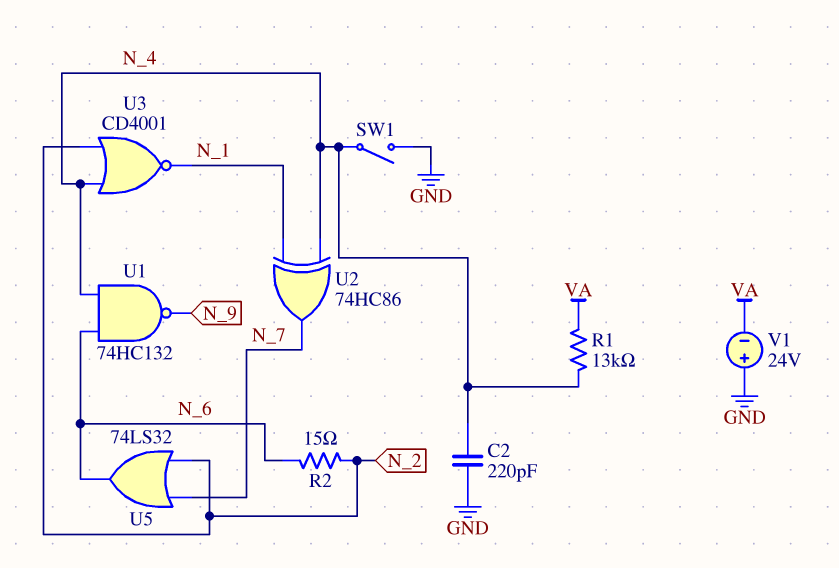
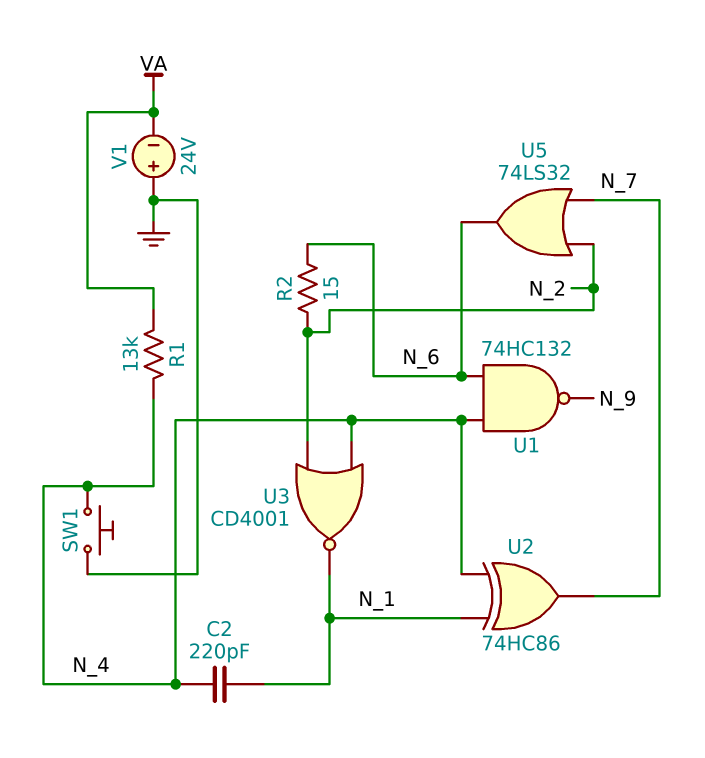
C2: 220pF (GND, N_4) -> 220pF (N_1, N_4)
SW1: switch (GND, N_4) -> button (GND, N_4)

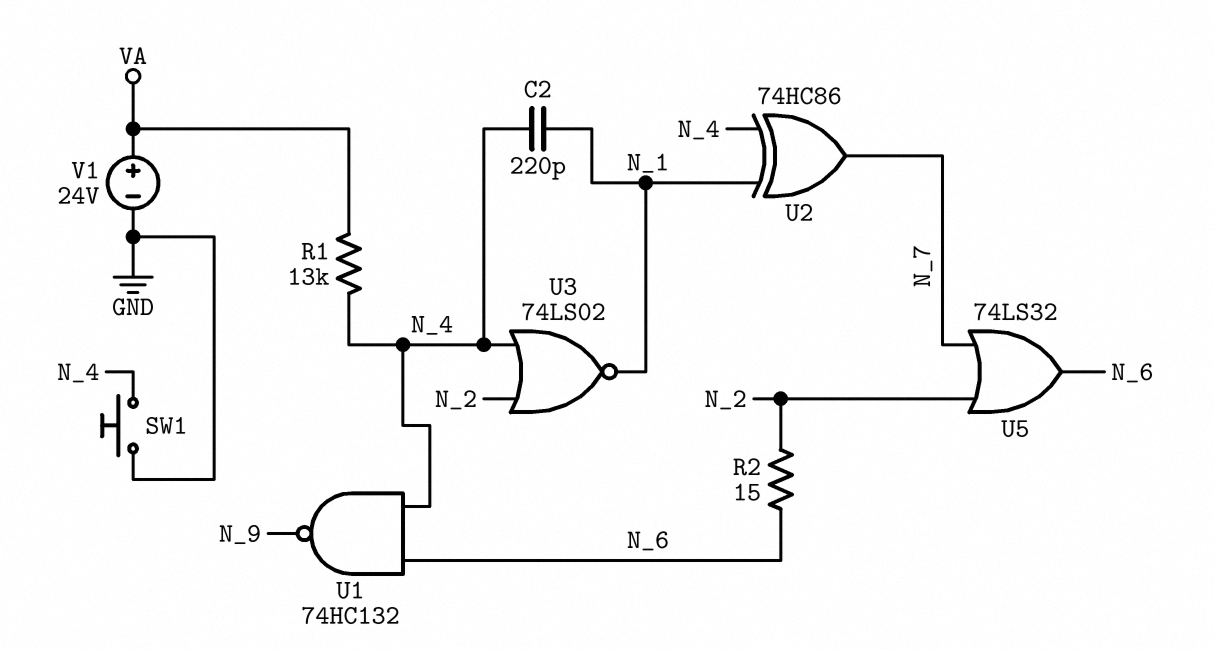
U3: NOR CD4001 (in N_2, in N_4, out N_1) -> NOR 74LS02 (in N_2, in N_4, out N_1)
V1: 24V (plus GND, minus VA) -> 24V (plus VA, minus GND)

